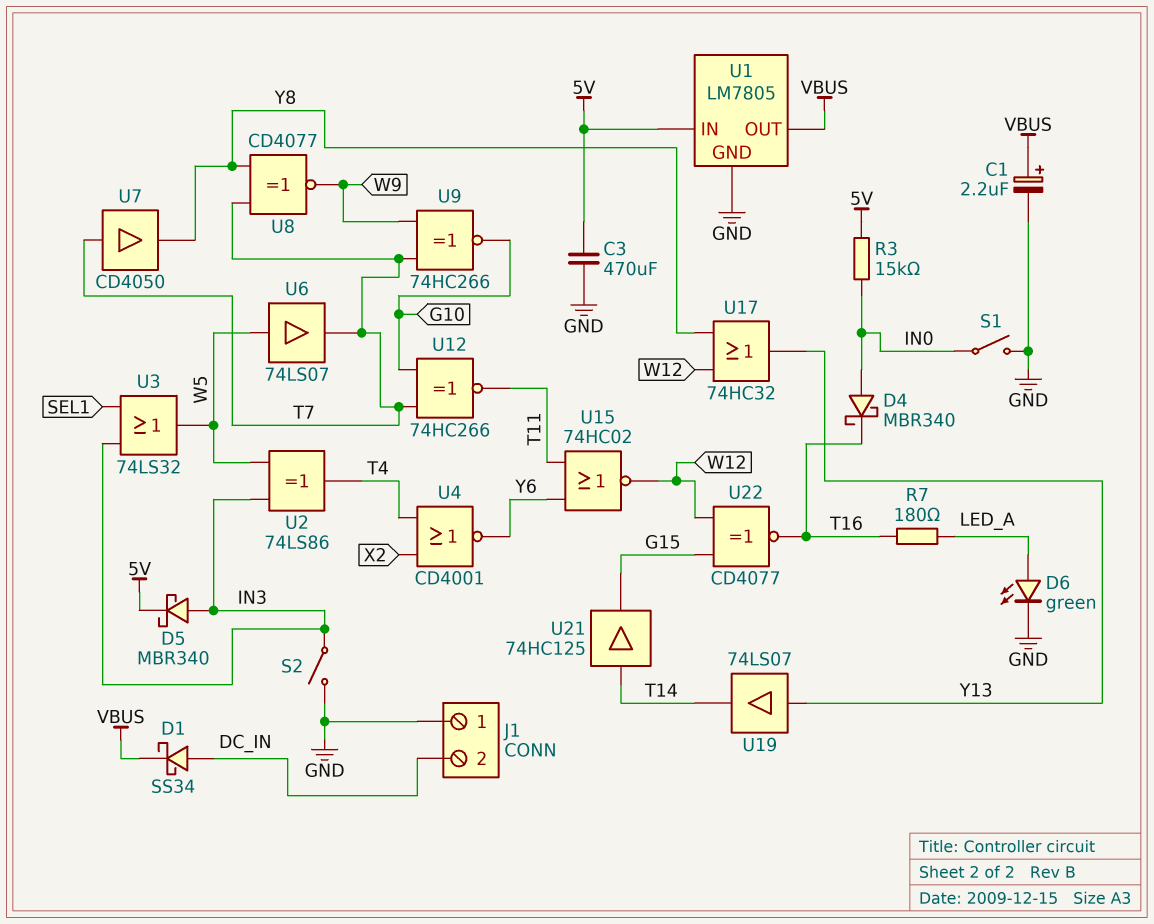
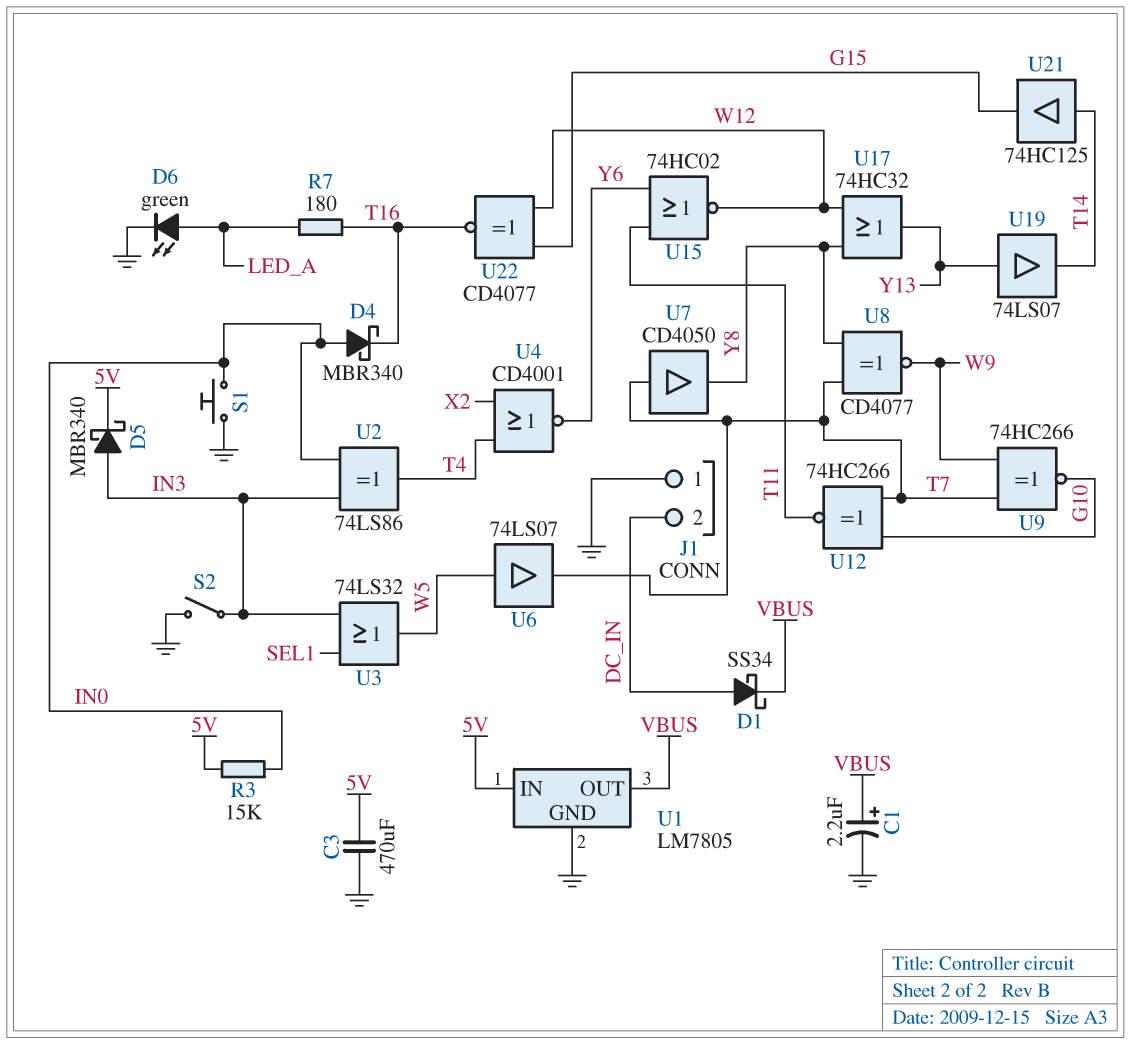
S1: switch (GND, IN0) -> button (GND, IN0)
U2: XOR 74LS86 (in IN3, in W5, out T4) -> XOR 74LS86 (in IN0, in IN3, out T4)

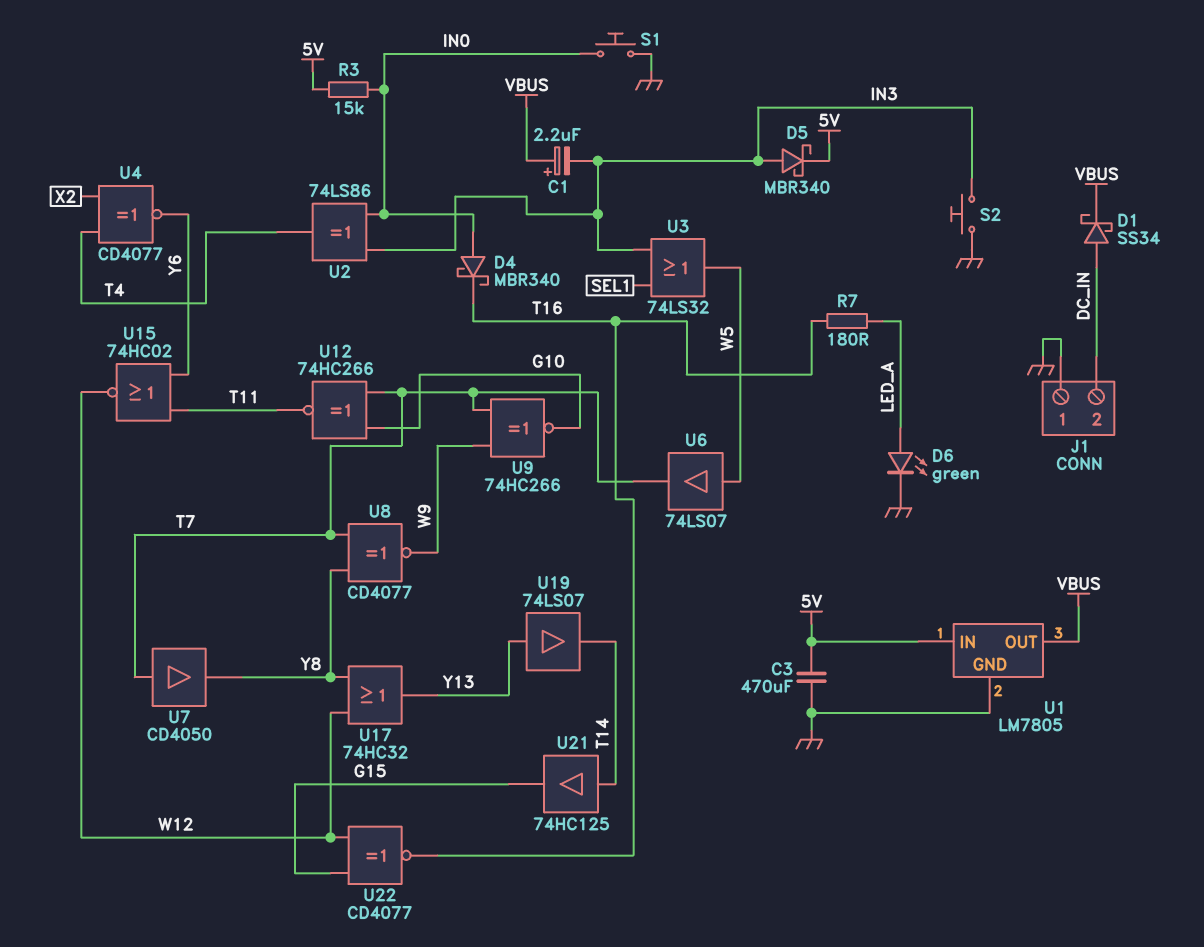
C1: 2.2uF (plus VBUS, minus GND) -> 2.2uF (plus VBUS, minus IN3)
S2: switch (GND, IN3) -> button (GND, IN3)
U4: NOR CD4001 (in T4, in X2, out Y6) -> XNOR CD4077 (in T4, in X2, out Y6)

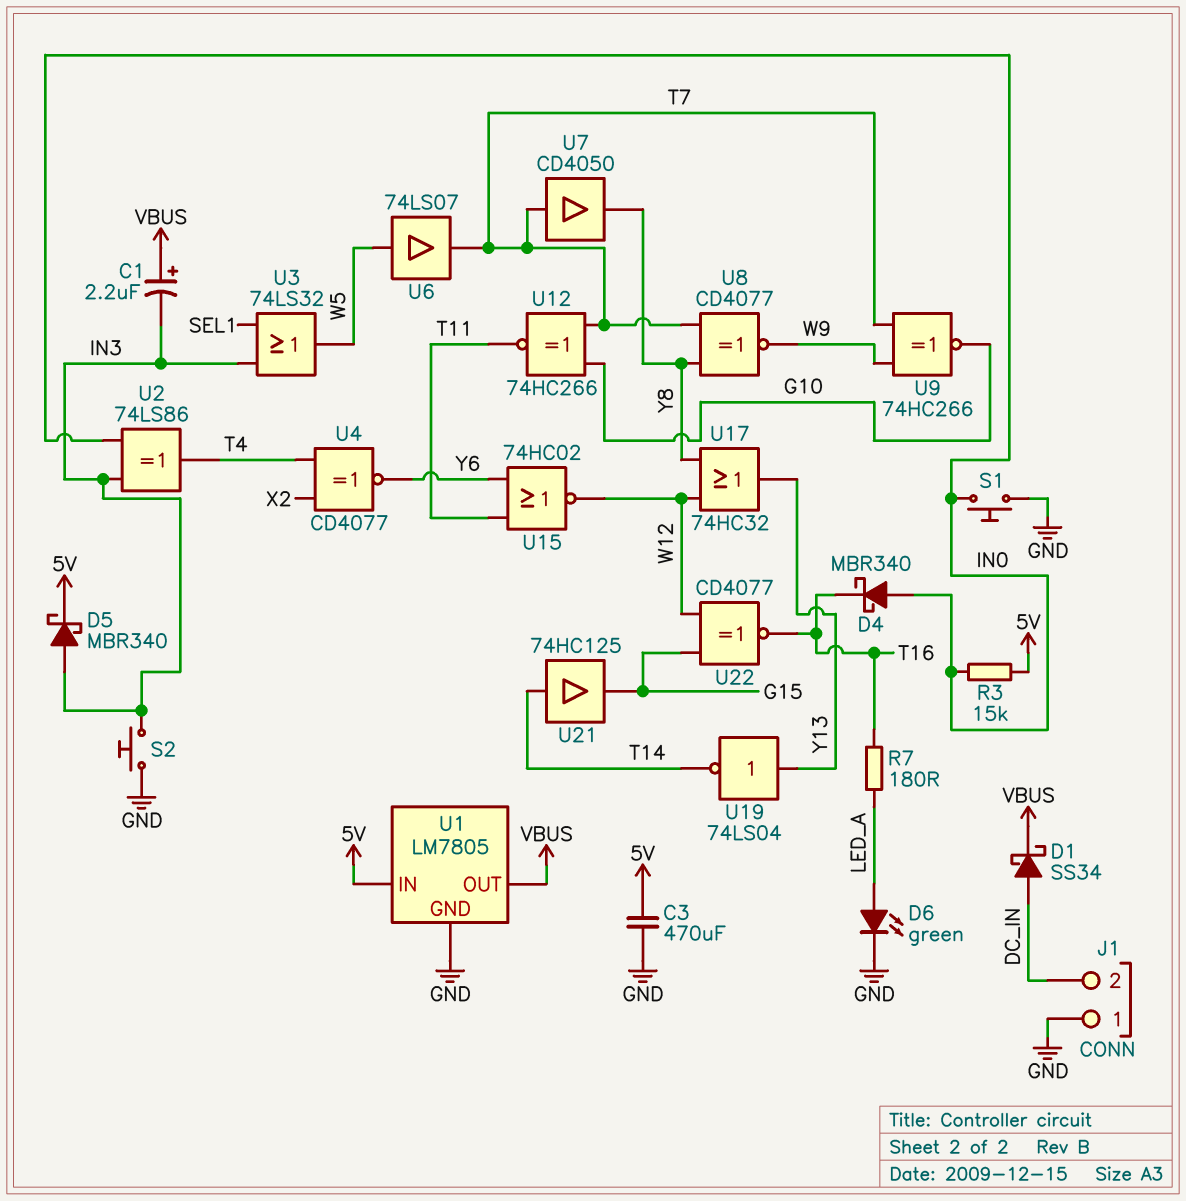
U19: buffer 74LS07 (in Y13, out T14) -> NOT 74LS04 (in Y13, out T14)

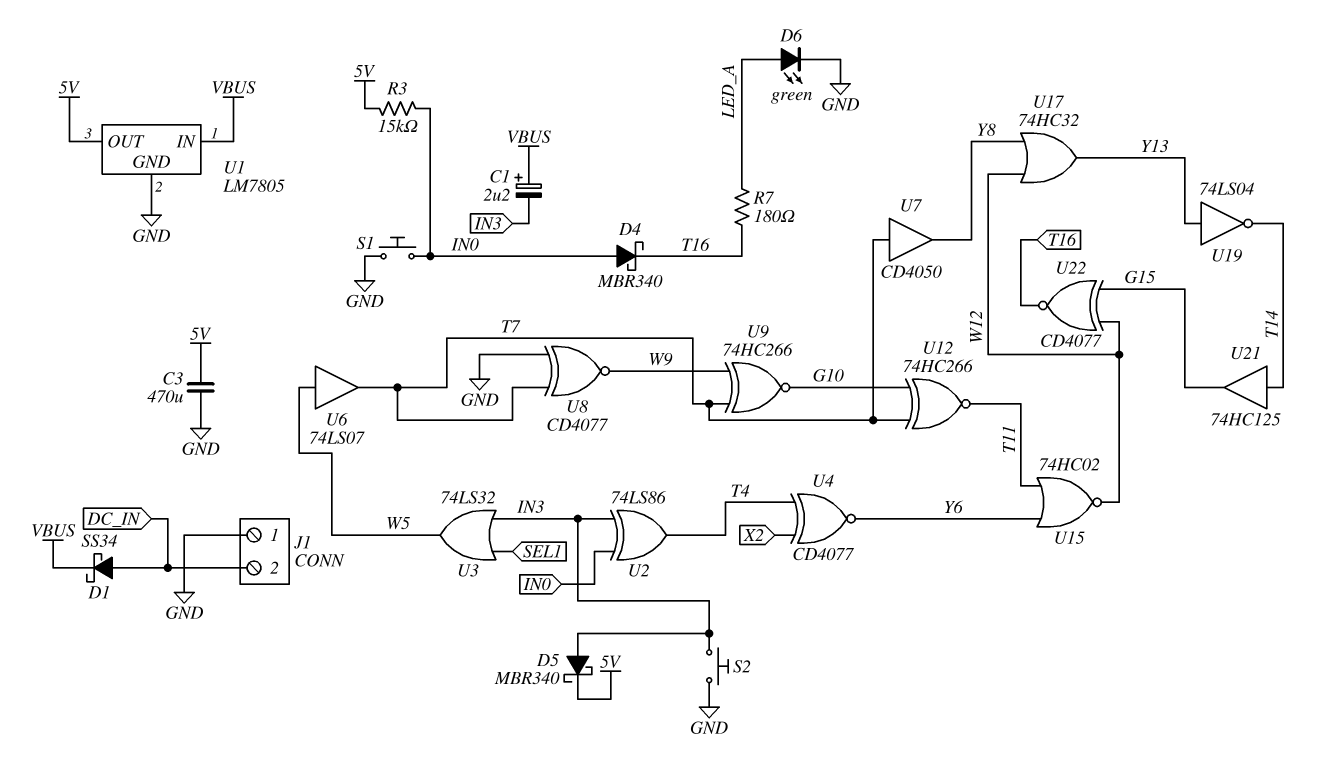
U1 pin IN: 5V -> VBUS
U1 pin OUT: VBUS -> 5V
U8: XNOR CD4077 (in T7, in Y8, out W9) -> XNOR CD4077 (in GND, in T7, out W9)

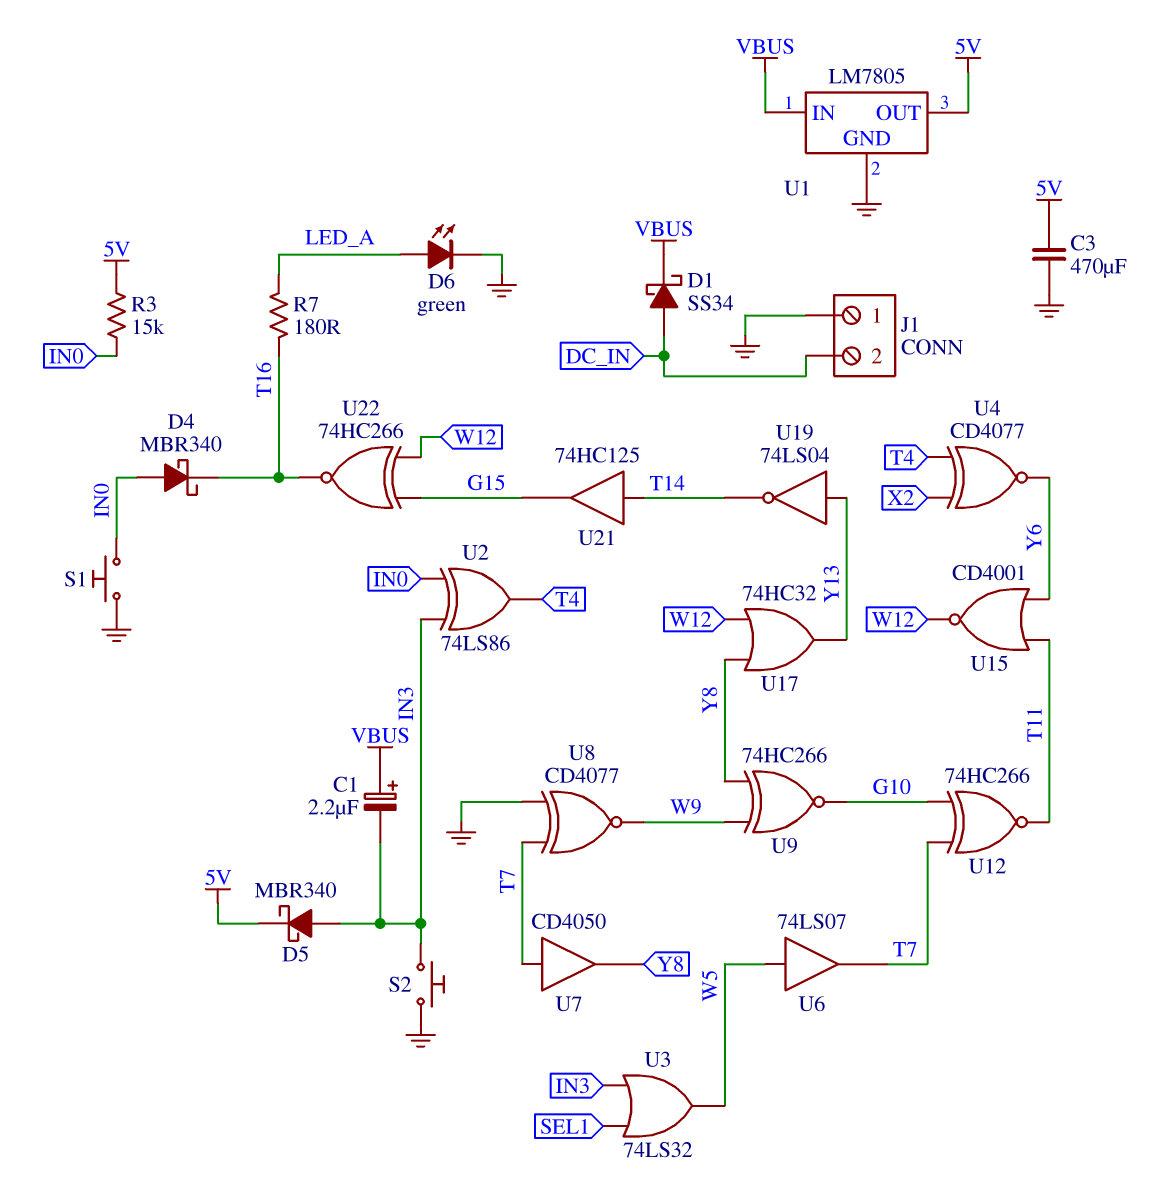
U9: XNOR 74HC266 (in T7, in W9, out G10) -> XNOR 74HC266 (in W9, in Y8, out G10)
U15: NOR 74HC02 (in T11, in Y6, out W12) -> NOR CD4001 (in T11, in Y6, out W12)
U22: XNOR CD4077 (in G15, in W12, out T16) -> XNOR 74HC266 (in G15, in W12, out T16)

